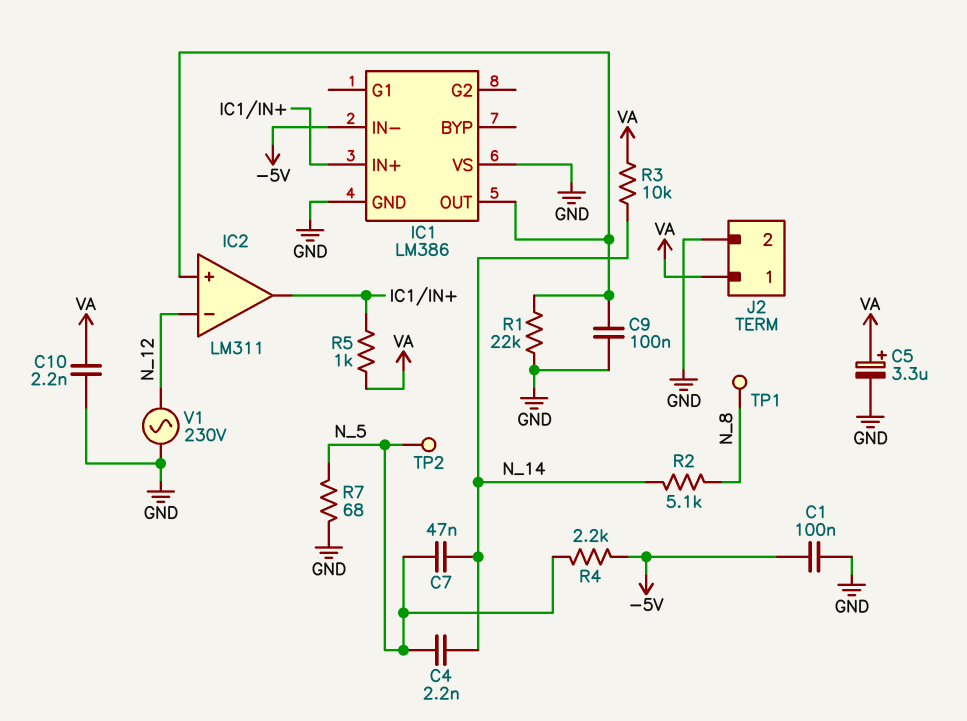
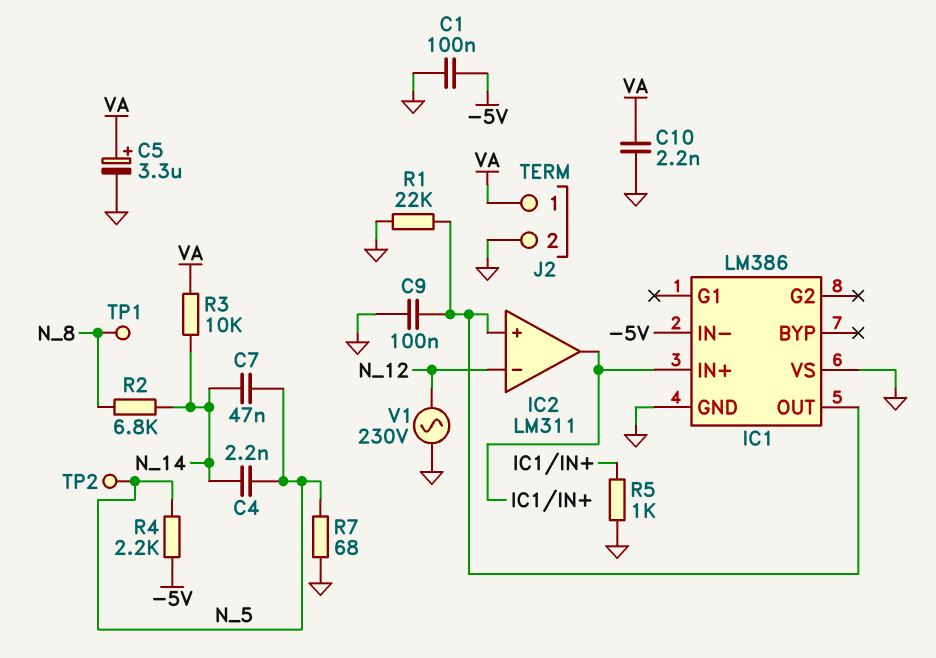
R2: 5.1k (N_8, N_14) -> 6.8k (N_8, N_14)
R5: 1k (IC1/IN+, VA) -> 1k (GND, IC1/IN+)

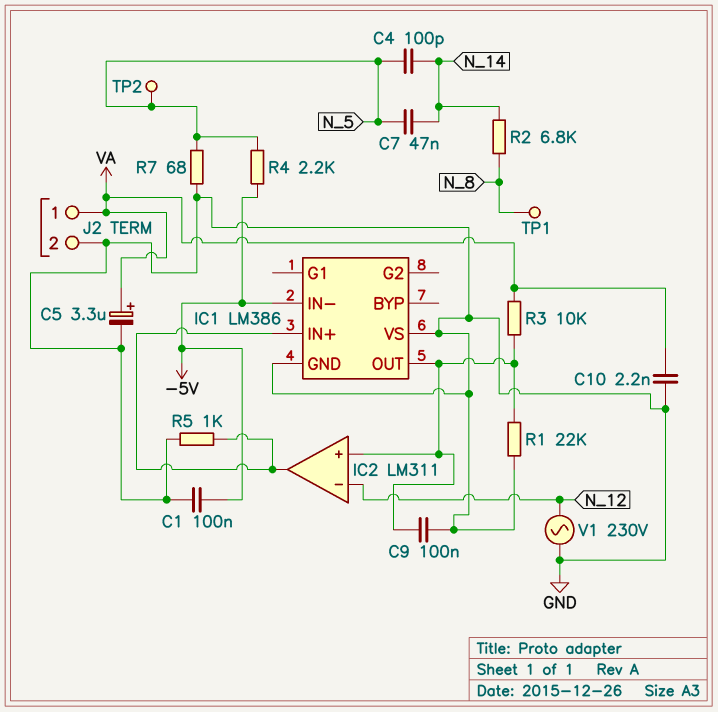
C4: 2.2nF (N_5, N_14) -> 100pF (N_5, N_14)
R3: 10k (N_14, VA) -> 10k (IC1/OUT, VA)

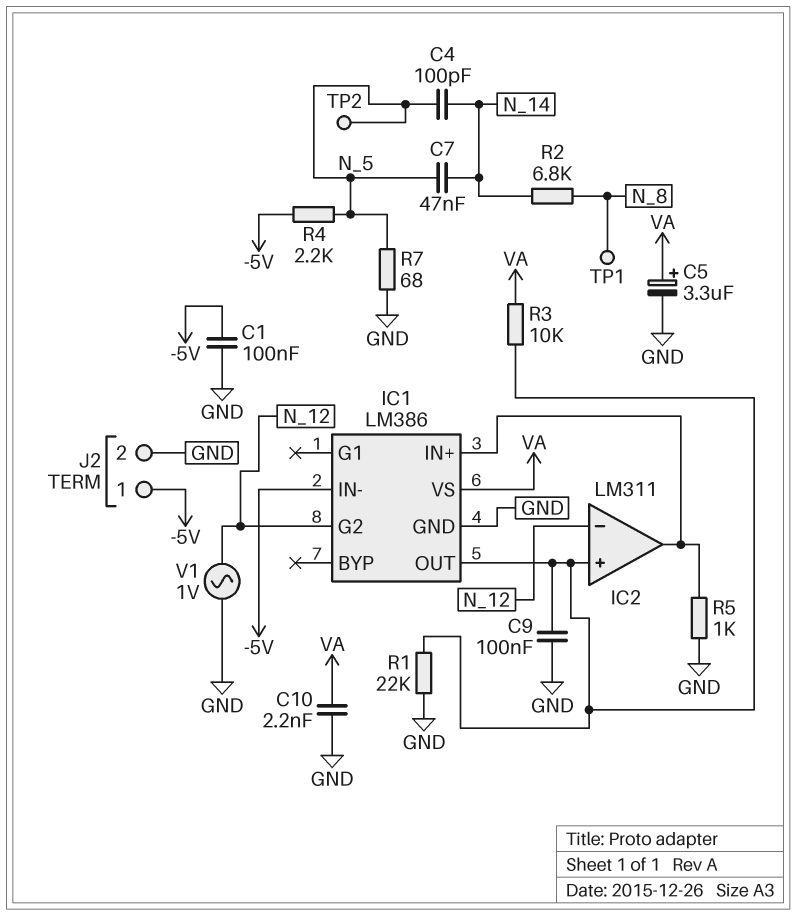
IC1 pin G2: none -> N_12
IC1 pin VS: GND -> VA
J2 pin 1: VA -> -5V
V1: AC 230V (GND, N_12) -> AC 1V (GND, N_12)

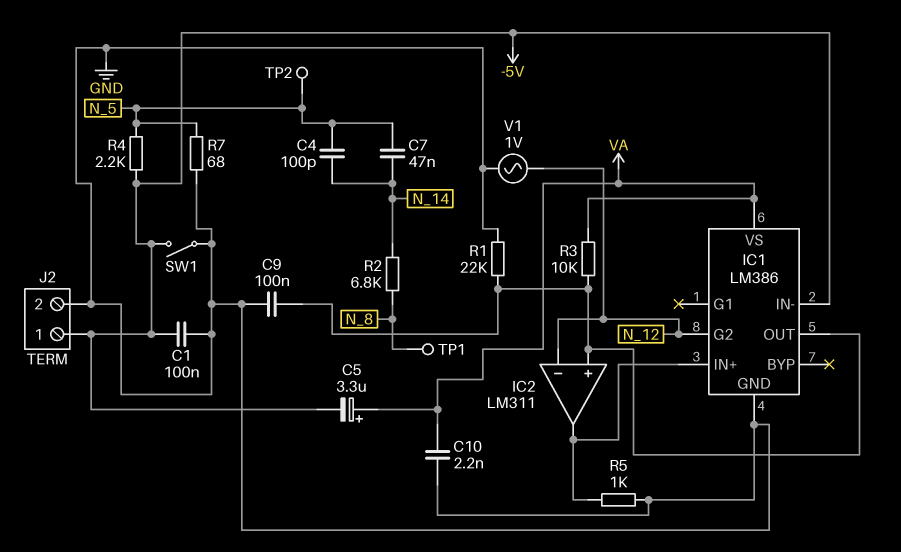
C5: 3.3uF (plus VA, minus GND) -> 3.3uF (plus VA, minus -5V)
SW1: none -> switch (-5V, GND)

